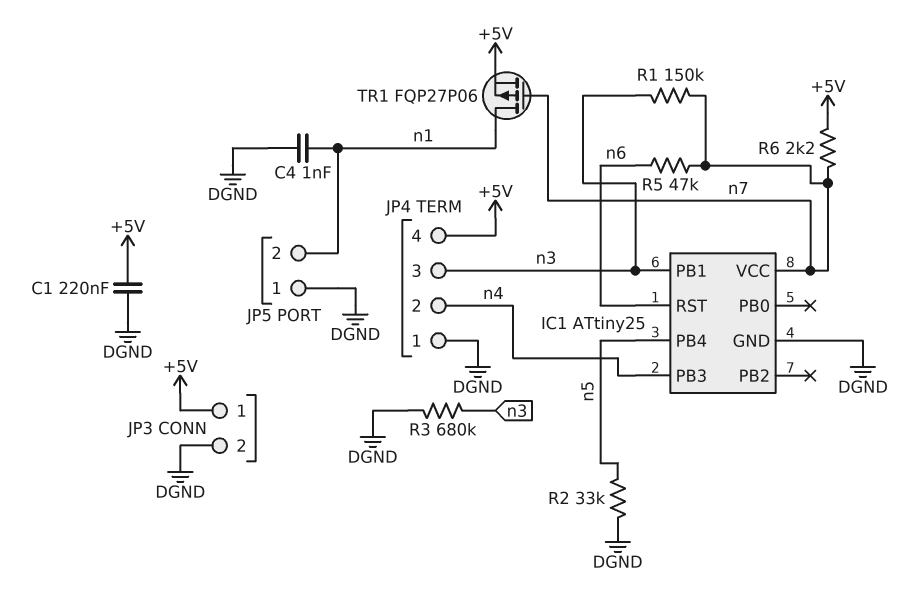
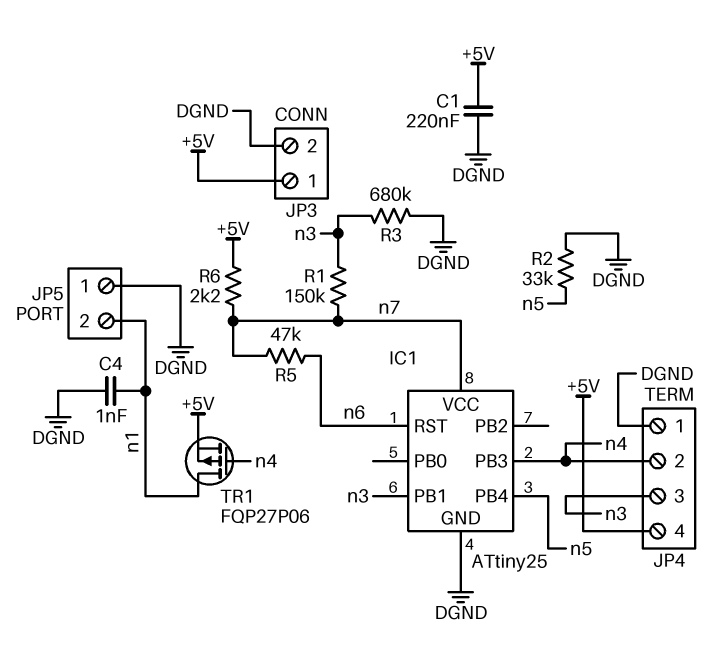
TR1: PMOS FQP27P06 (G n7, D n1, S +5V) -> PMOS FQP27P06 (G n4, D n1, S +5V)

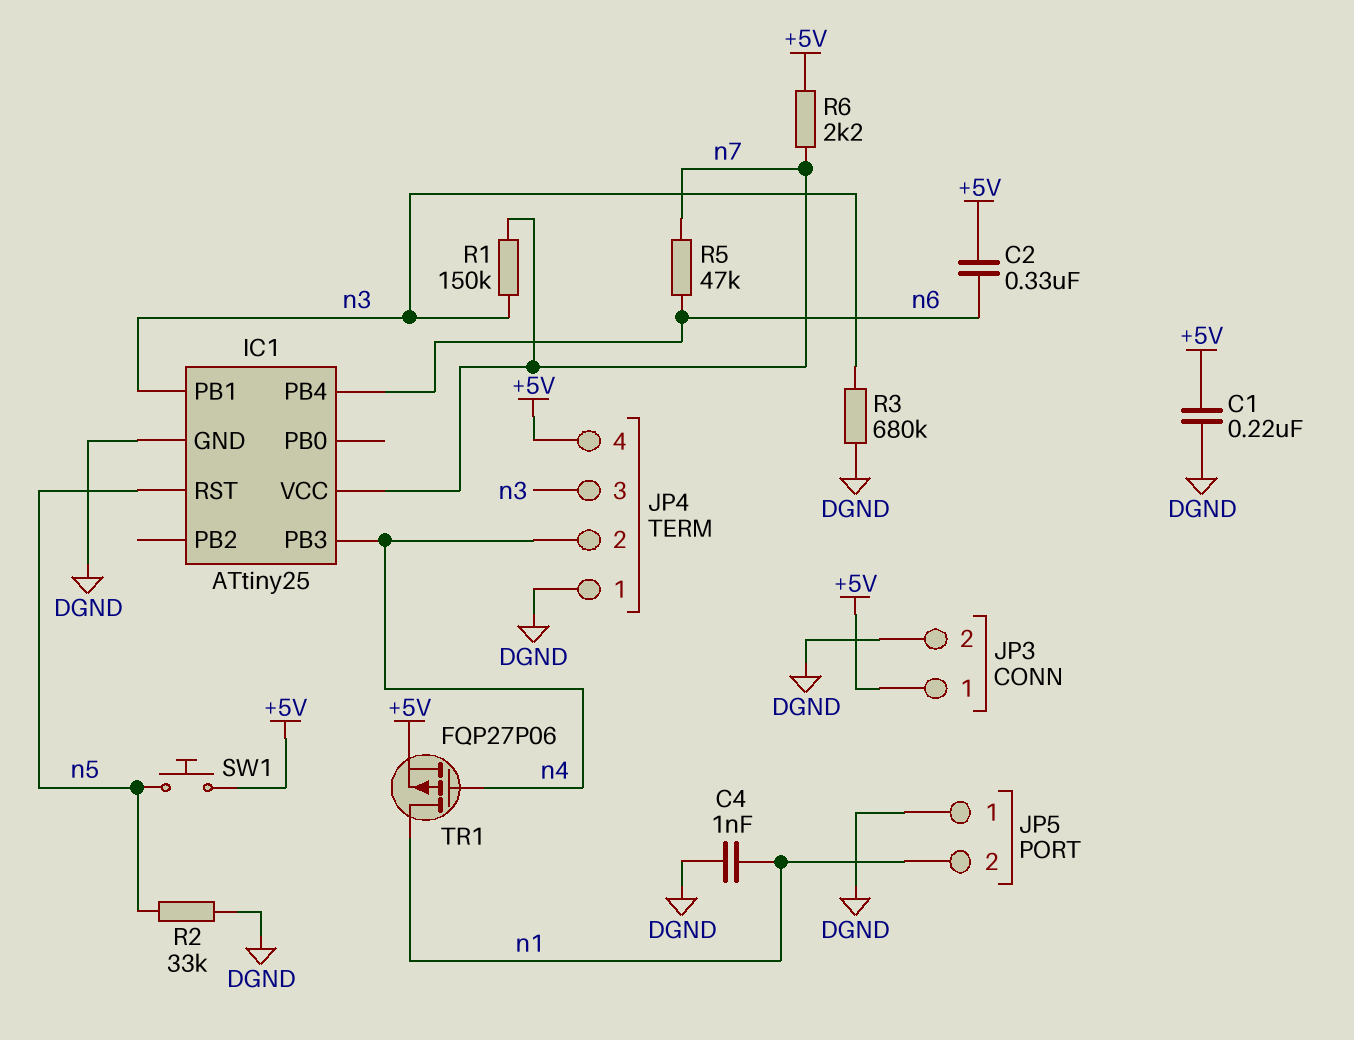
C2: none -> 330nF (+5V, n6)
IC1 pin PB4: n5 -> n6
IC1 pin RST: n6 -> n5
SW1: none -> button (+5V, n5)

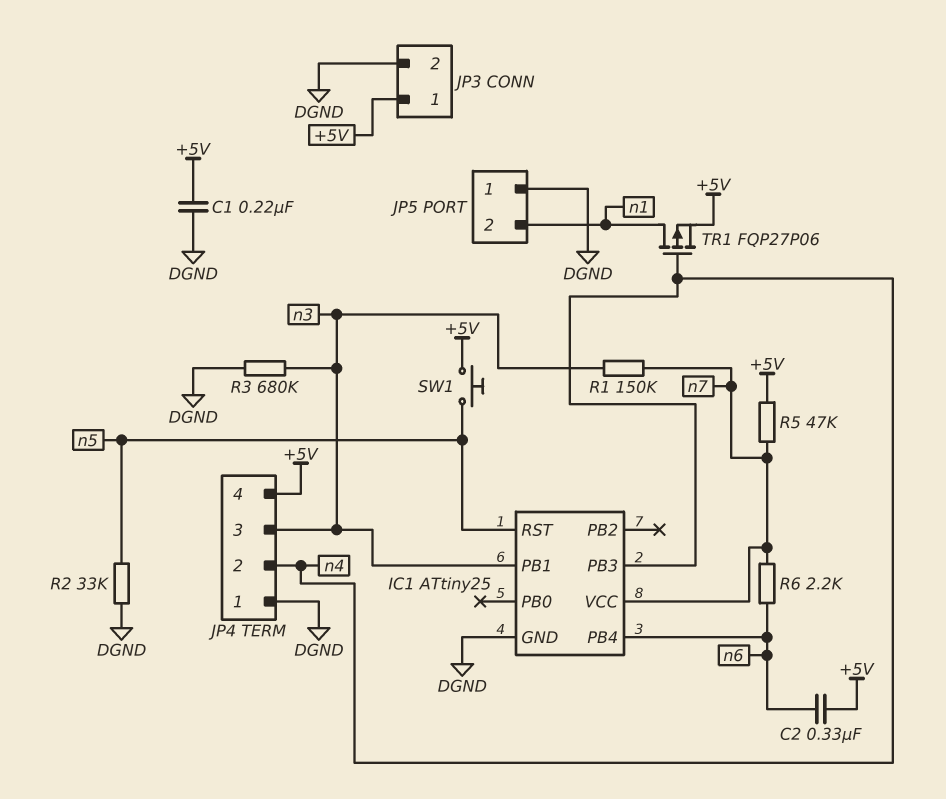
C4: 1nF (DGND, n1) -> none
R5: 47k (n6, n7) -> 47k (+5V, n7)
R6: 2.2k (+5V, n7) -> 2.2k (n6, n7)

